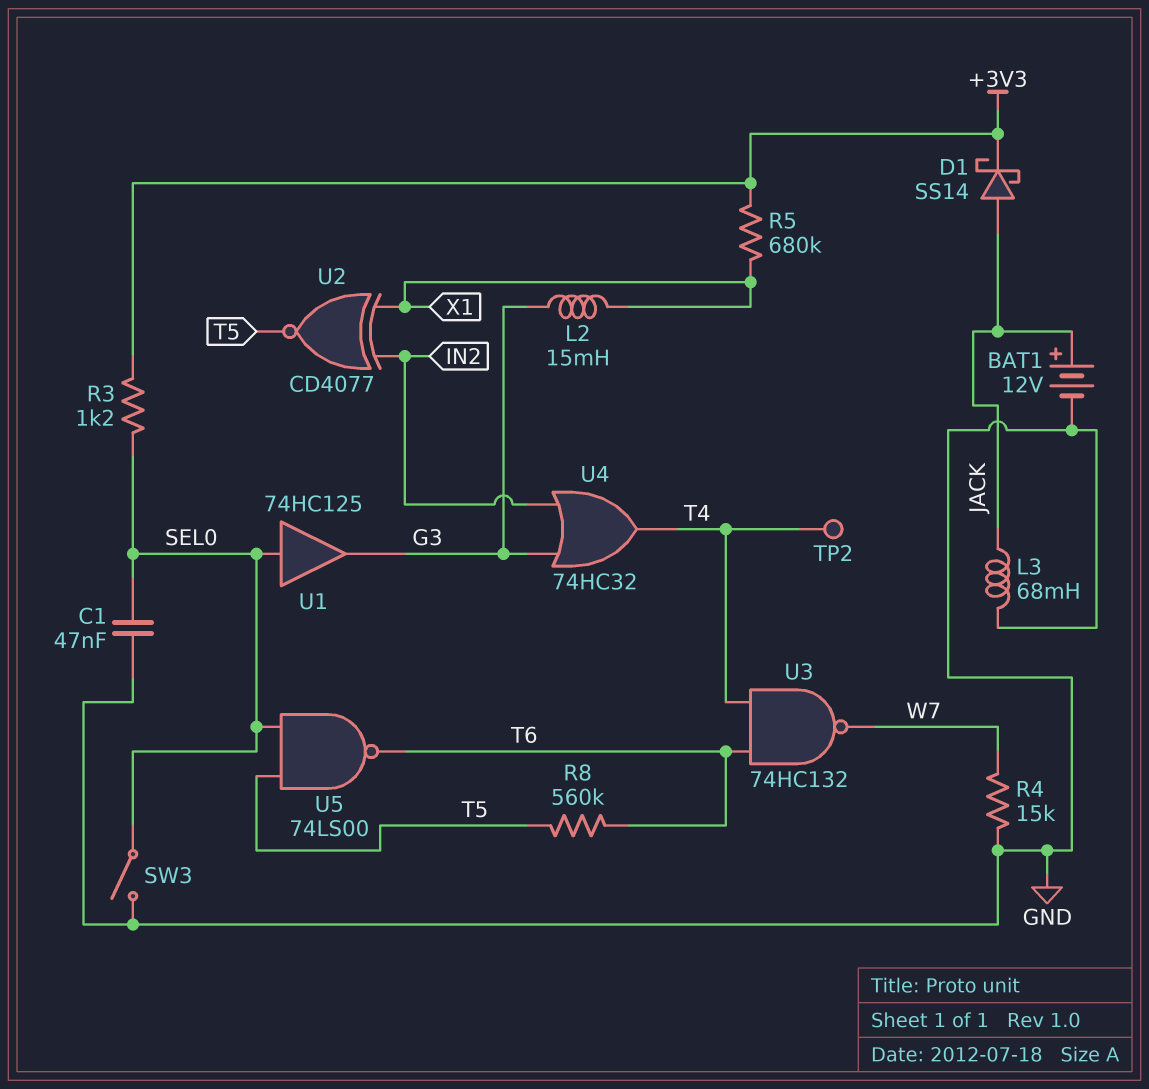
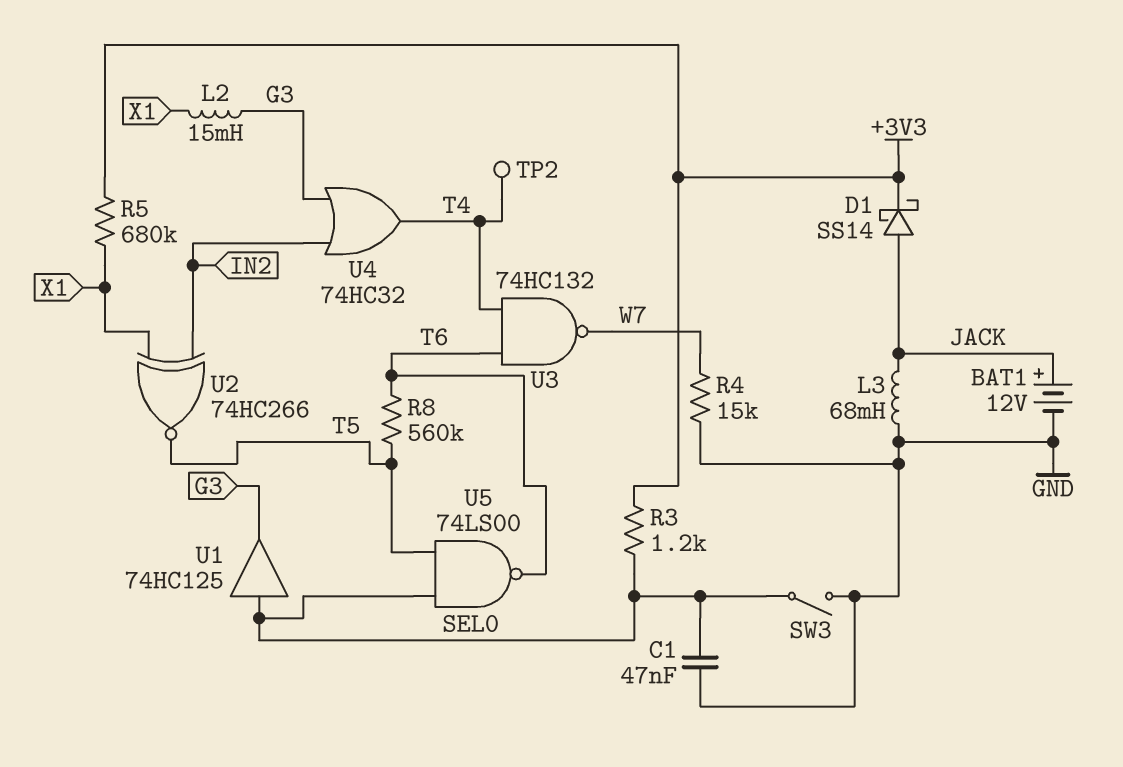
U2: XNOR CD4077 (in IN2, in X1, out T5) -> XNOR 74HC266 (in IN2, in X1, out T5)

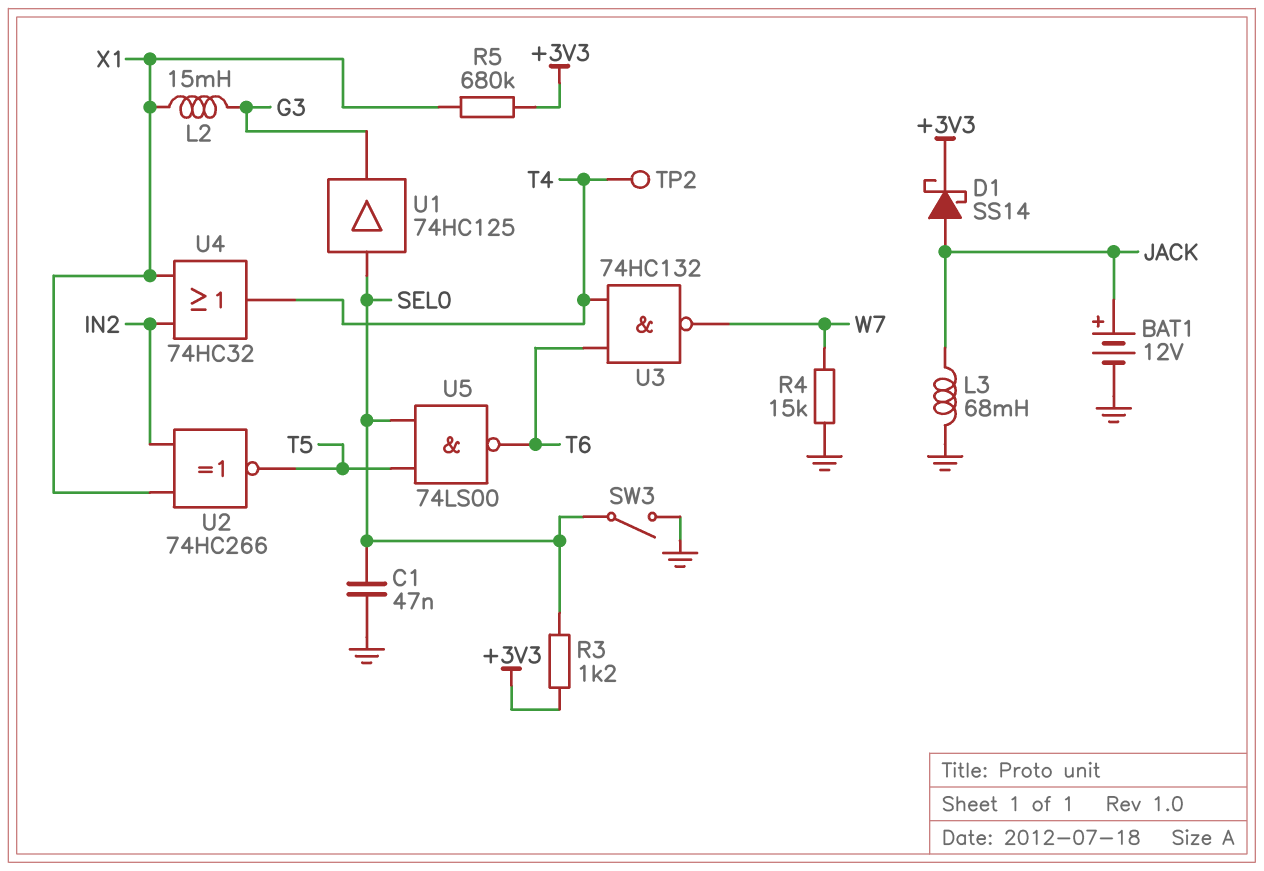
R8: 560k (T5, T6) -> none
U4: OR 74HC32 (in G3, in IN2, out T4) -> OR 74HC32 (in IN2, in X1, out T4)

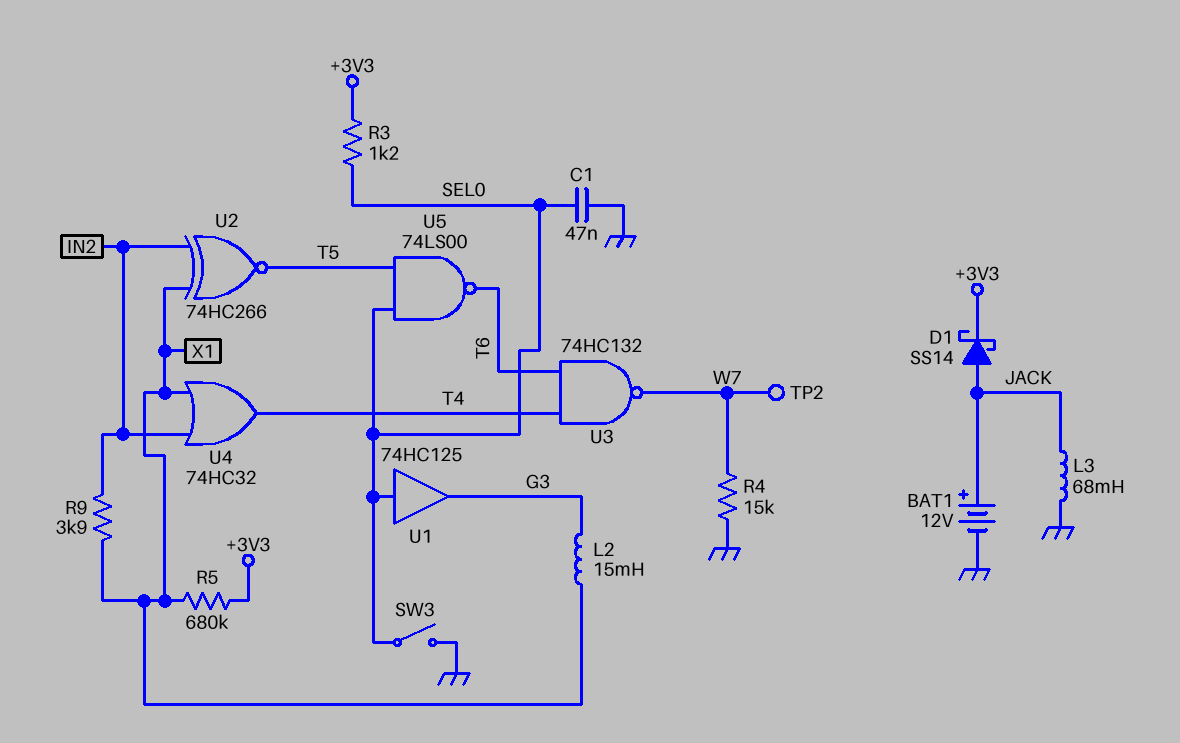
R9: none -> 3.9k (IN2, X1)
TP2: test point (T4) -> test point (W7)

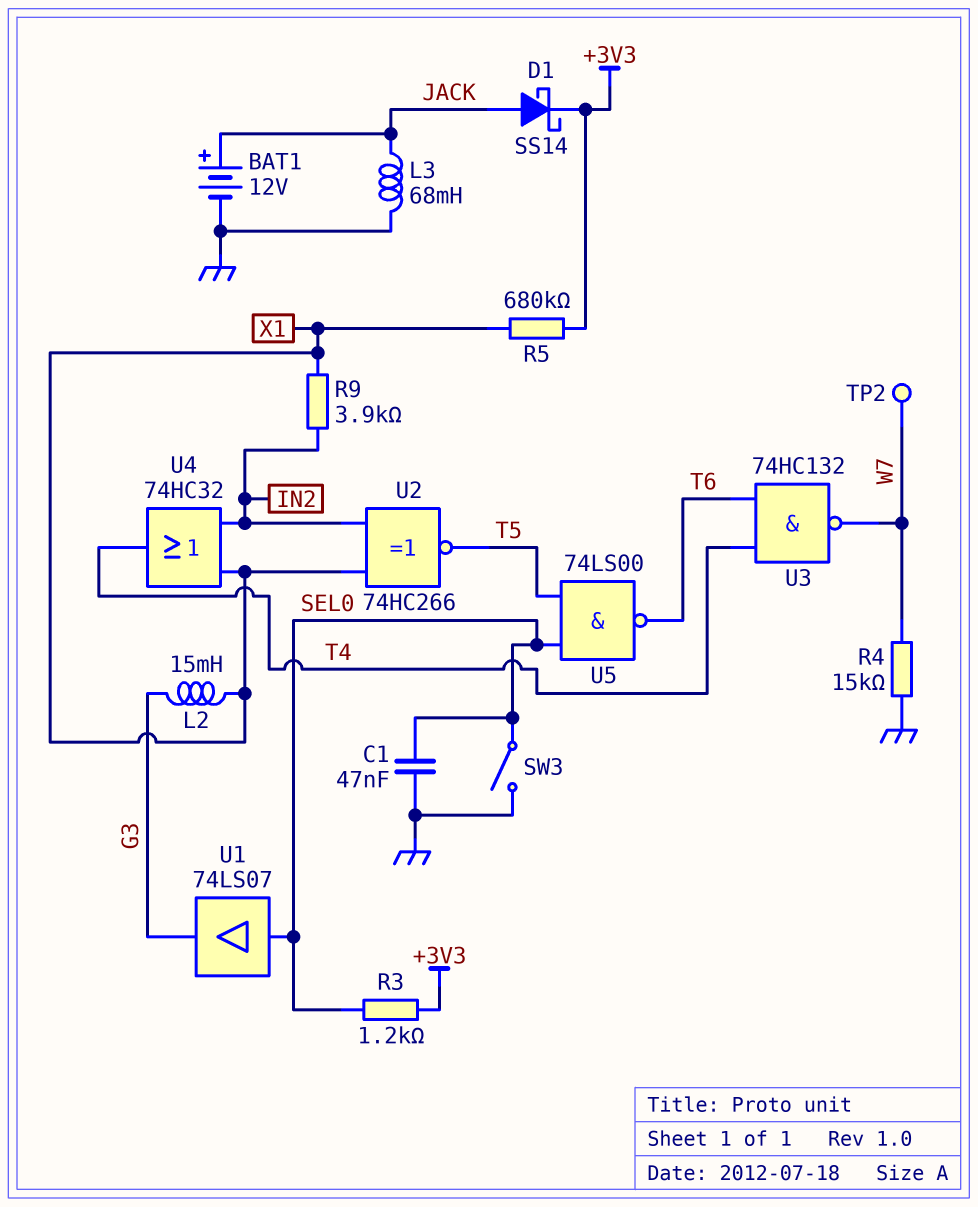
U1: buffer 74HC125 (in SEL0, out G3) -> buffer 74LS07 (in SEL0, out G3)

